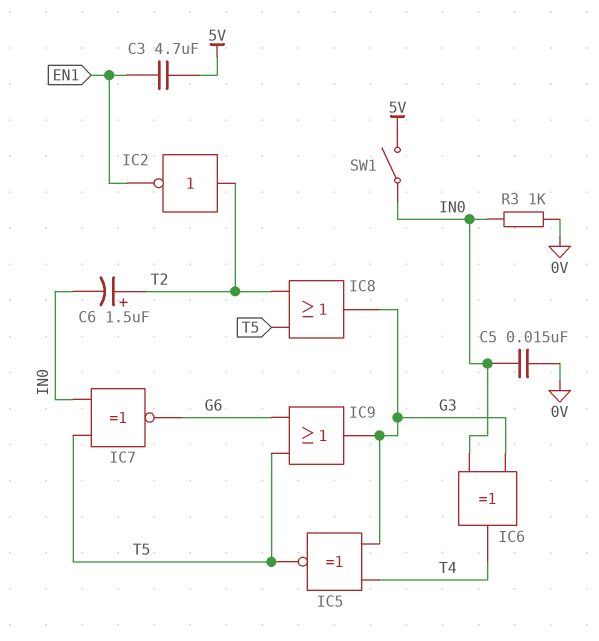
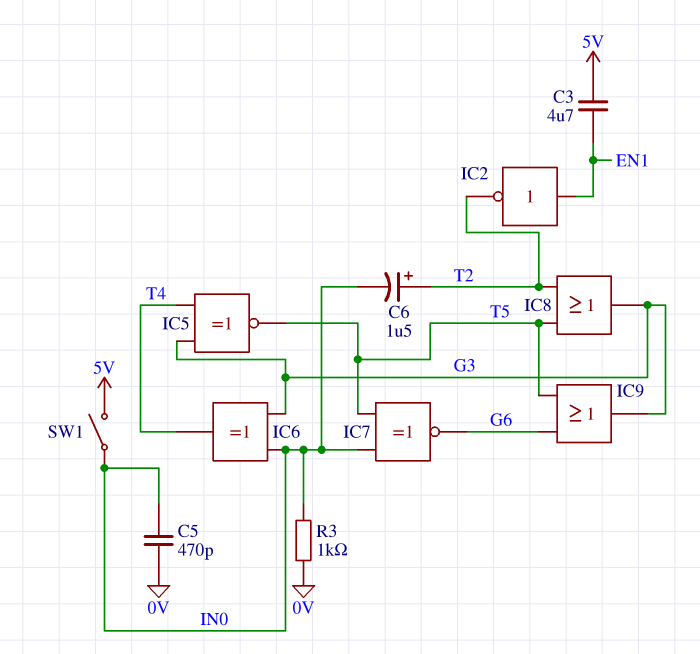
C5: 15nF (0V, IN0) -> 470pF (0V, IN0)
IC2: NOT (in T2, out EN1) -> NOT (in EN1, out T2)

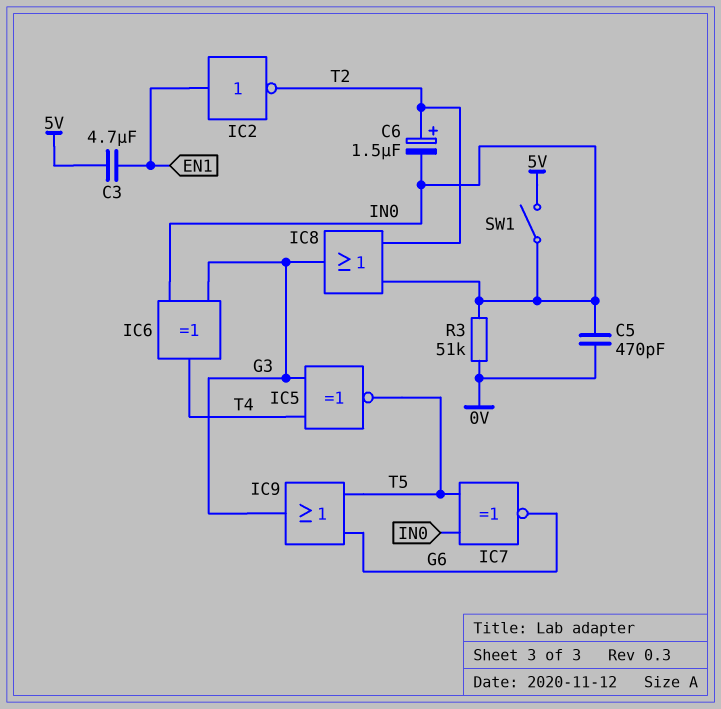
IC8: OR (in T2, in T5, out G3) -> OR (in IN0, in T2, out G3)
R3: 1k (0V, IN0) -> 51k (0V, IN0)

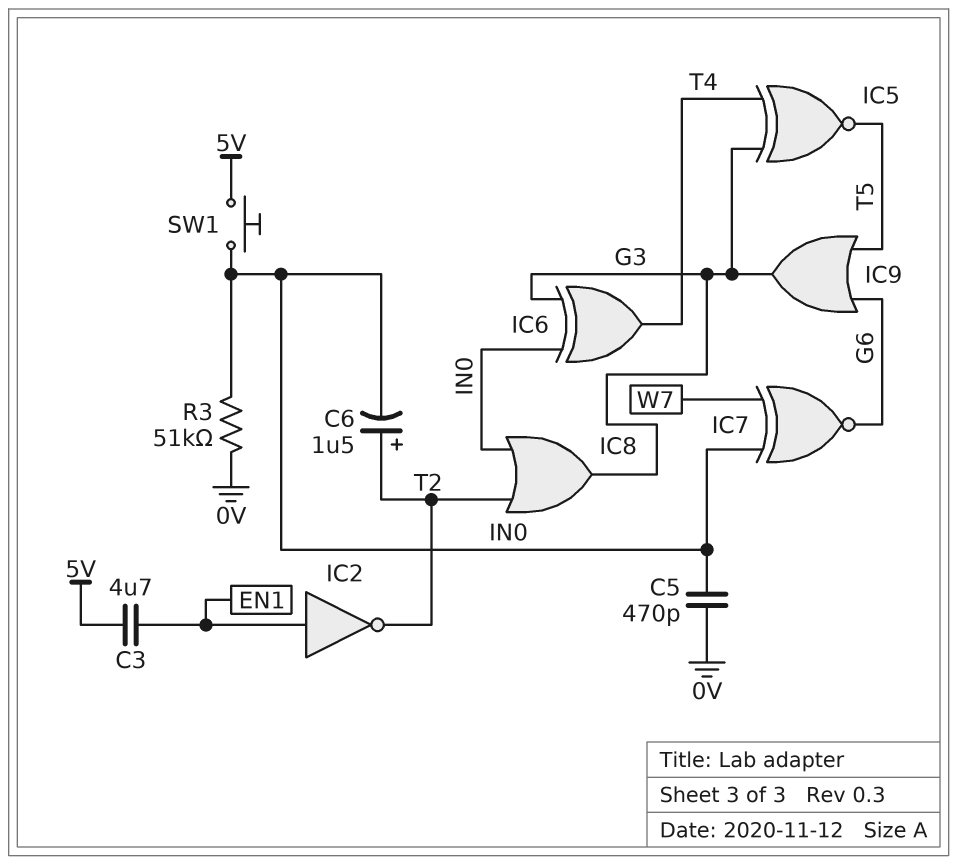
IC7: XNOR (in IN0, in T5, out G6) -> XNOR (in IN0, in W7, out G6)
SW1: switch (5V, IN0) -> button (5V, IN0)

